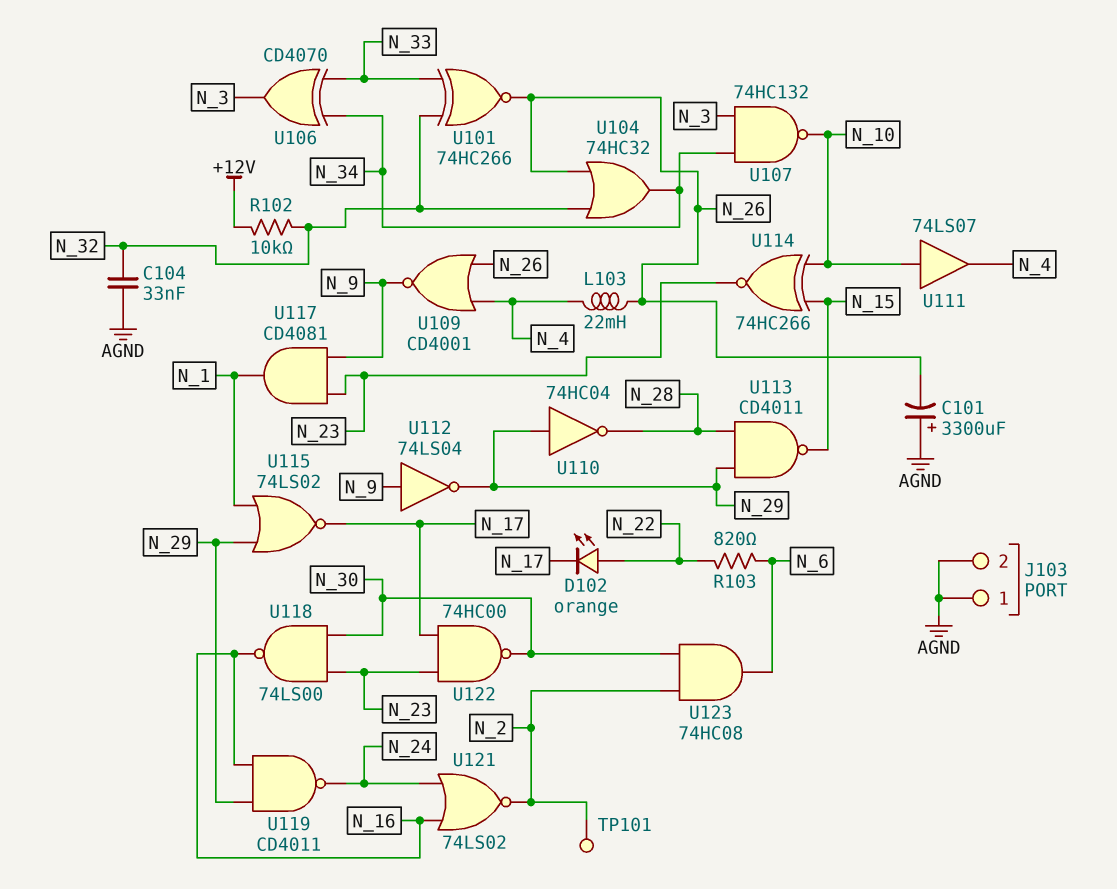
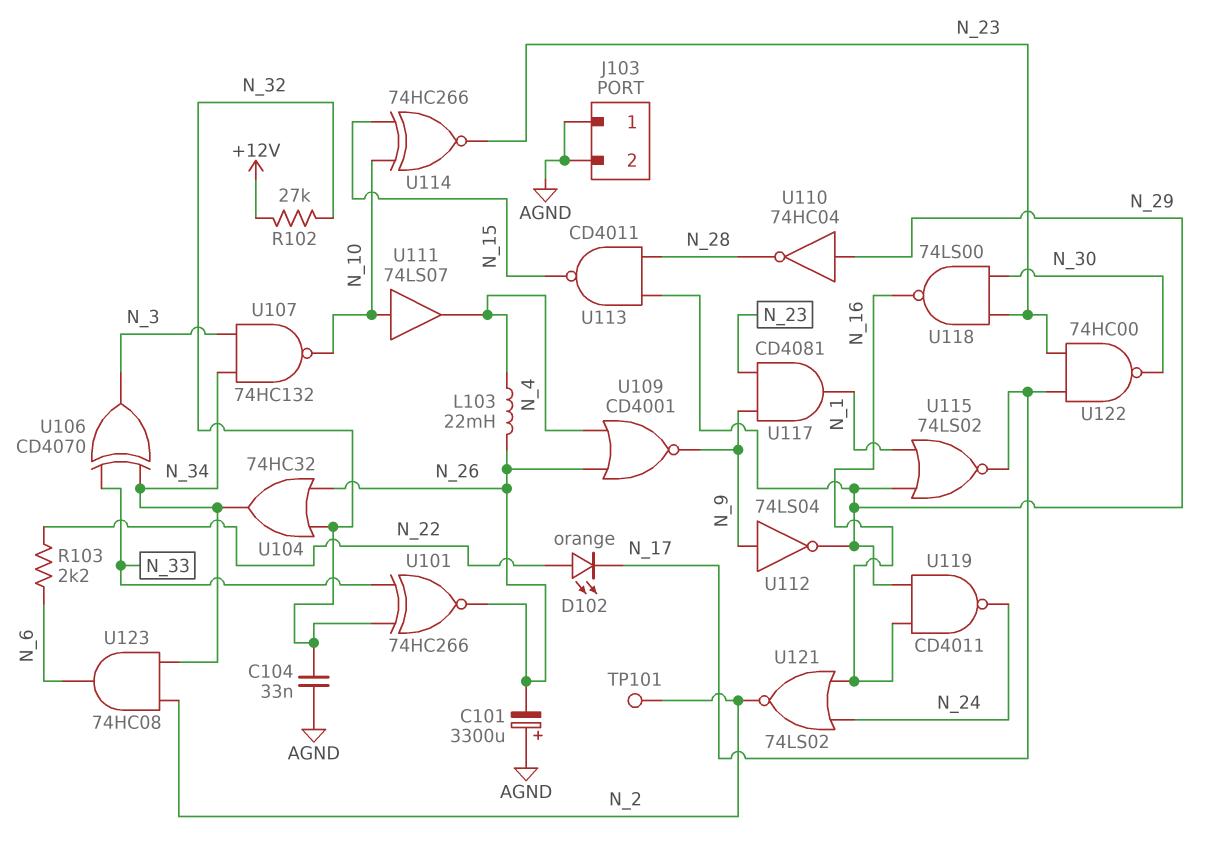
R102: 10k (+12V, N_32) -> 27k (+12V, N_32)
R103: 820 (N_6, N_22) -> 2.2k (N_6, N_22)
U123: AND 74HC08 (in N_2, in N_30, out N_6) -> AND 74HC08 (in N_2, in N_34, out N_6)

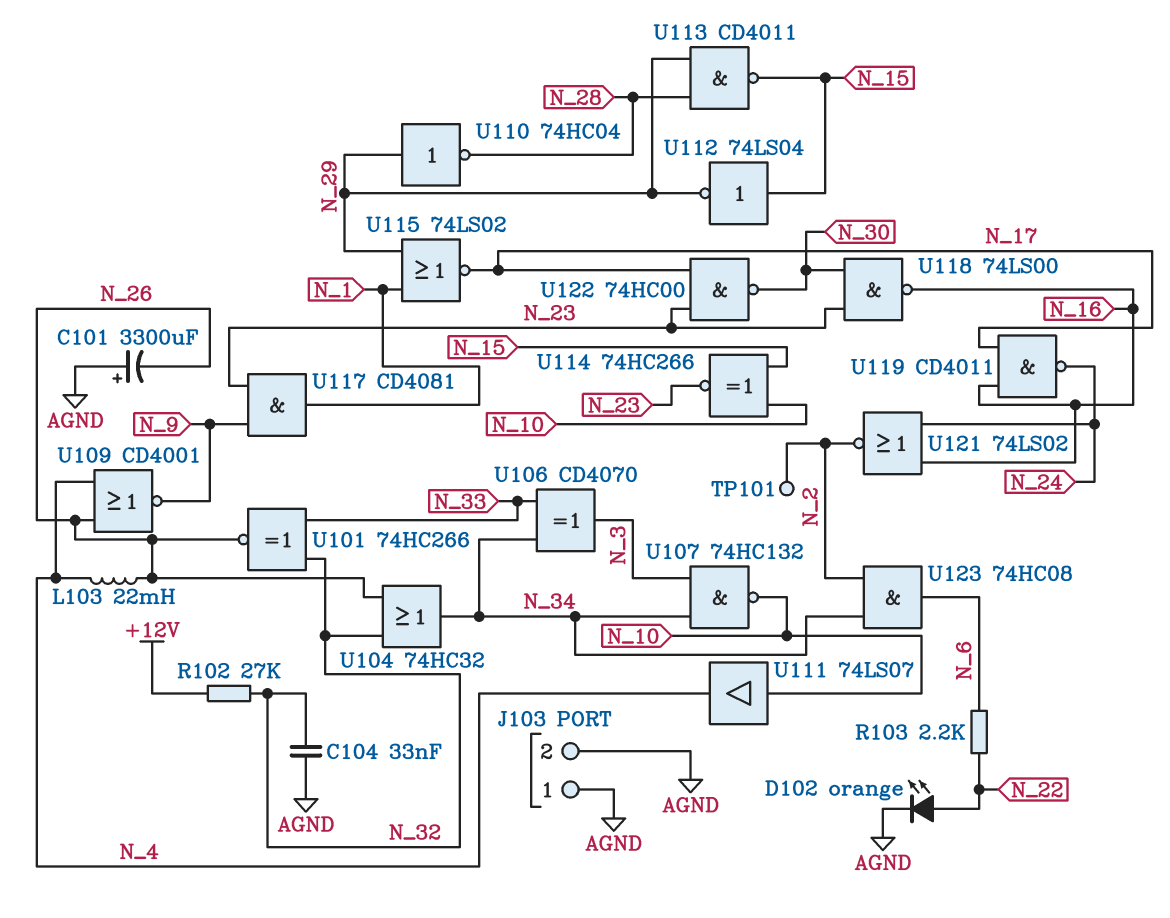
D102: LED orange (A N_22, K N_17) -> LED orange (A N_22, K AGND)
U112: NOT 74LS04 (in N_9, out N_29) -> NOT 74LS04 (in N_15, out N_29)
U119: NAND CD4011 (in N_16, in N_29, out N_24) -> NAND CD4011 (in N_16, in N_17, out N_24)

